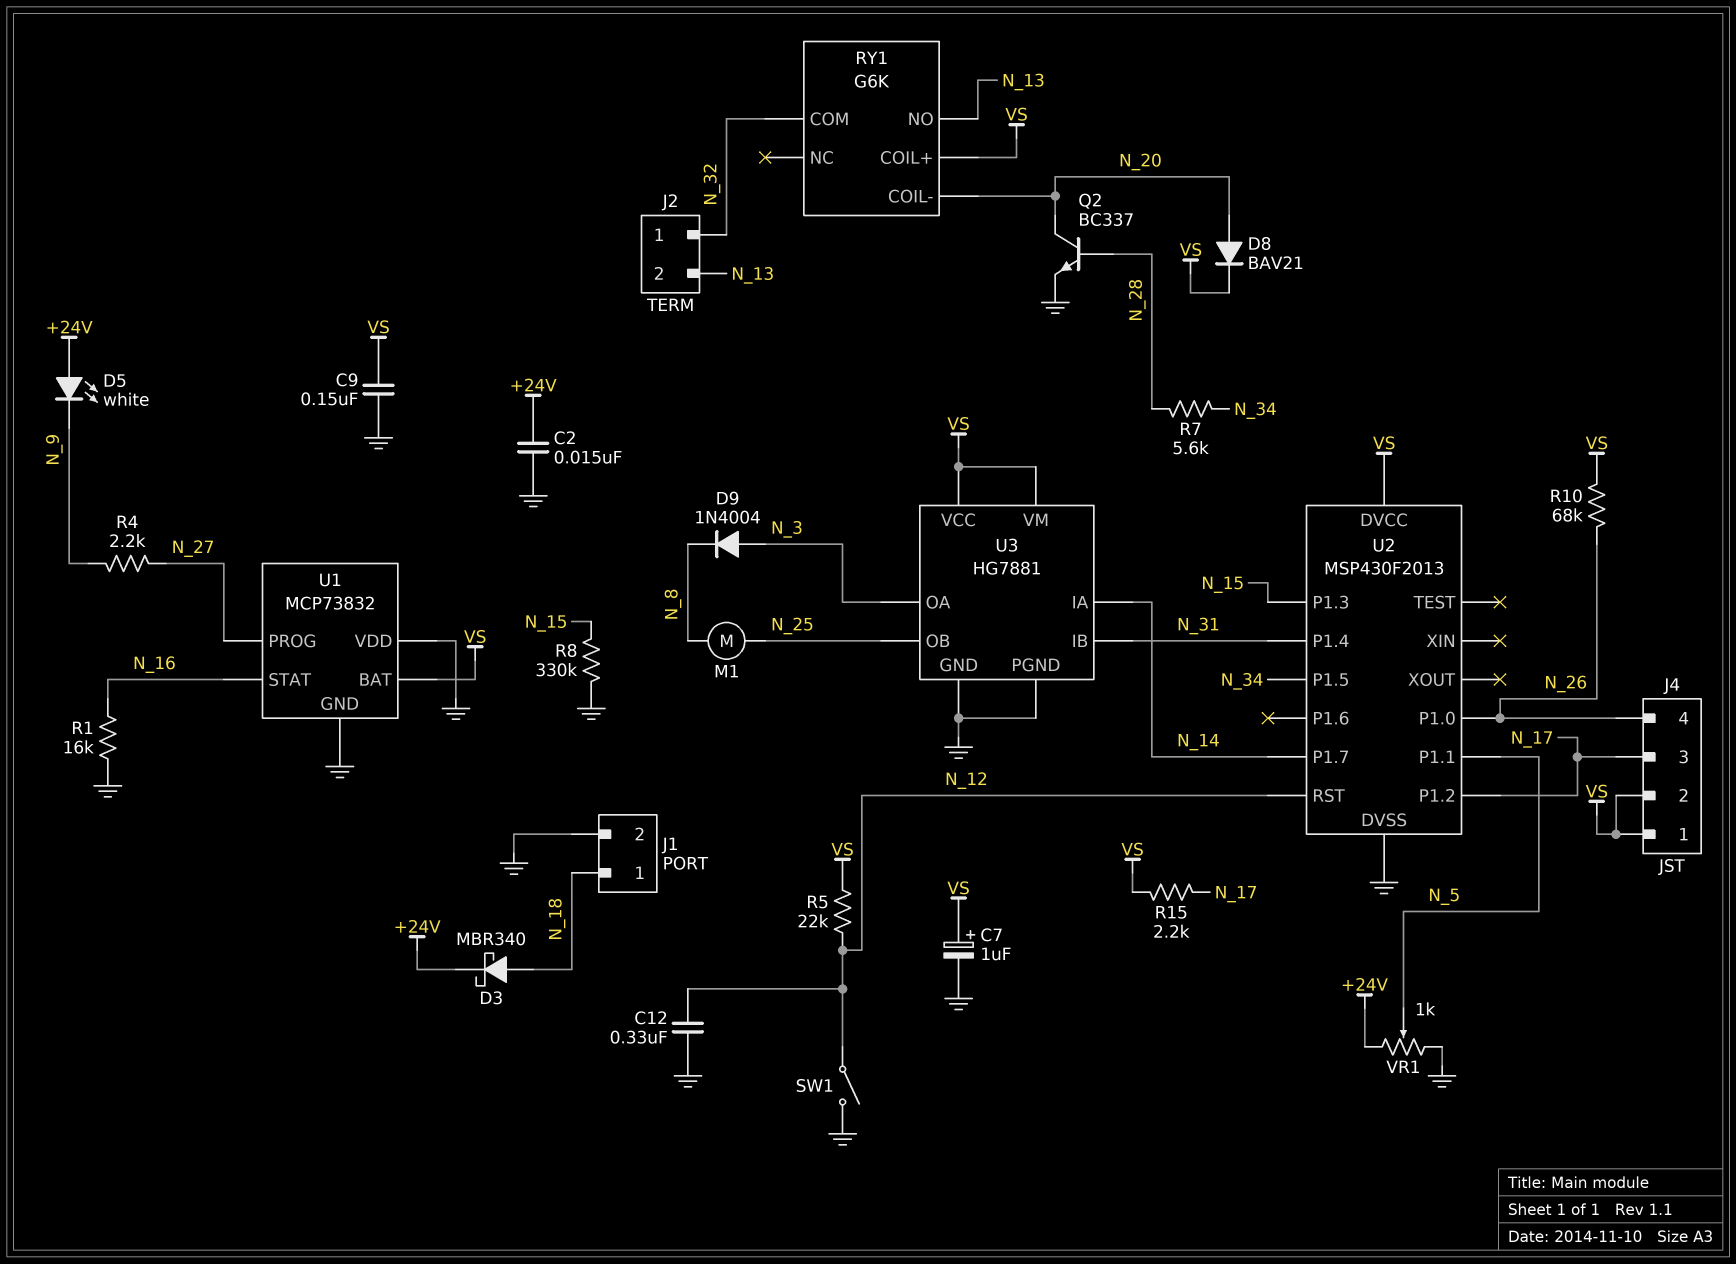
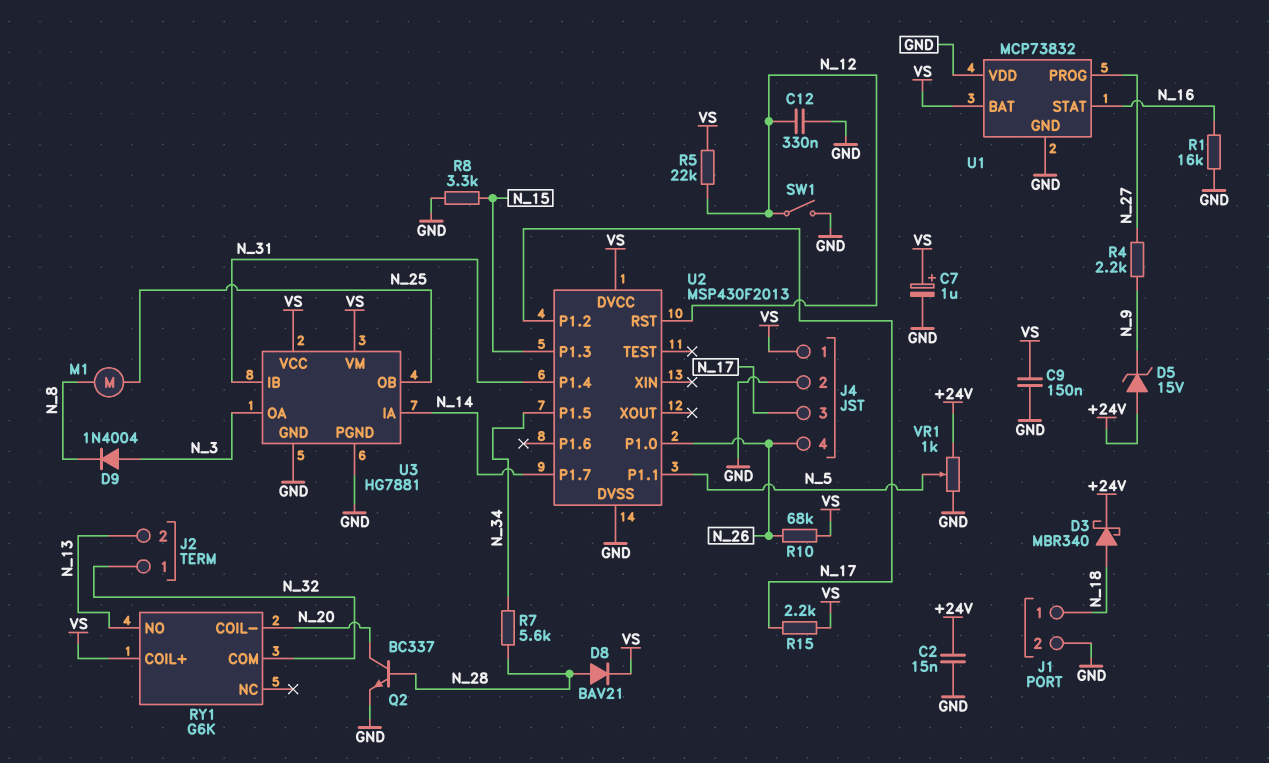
D5: LED white (A +24V, K N_9) -> zener 15V (A +24V, K N_9)
D8: diode BAV21 (A N_20, K VS) -> diode BAV21 (A N_28, K VS)
J4 pin 2: VS -> GND
R8: 330k (GND, N_15) -> 3.3k (GND, N_15)

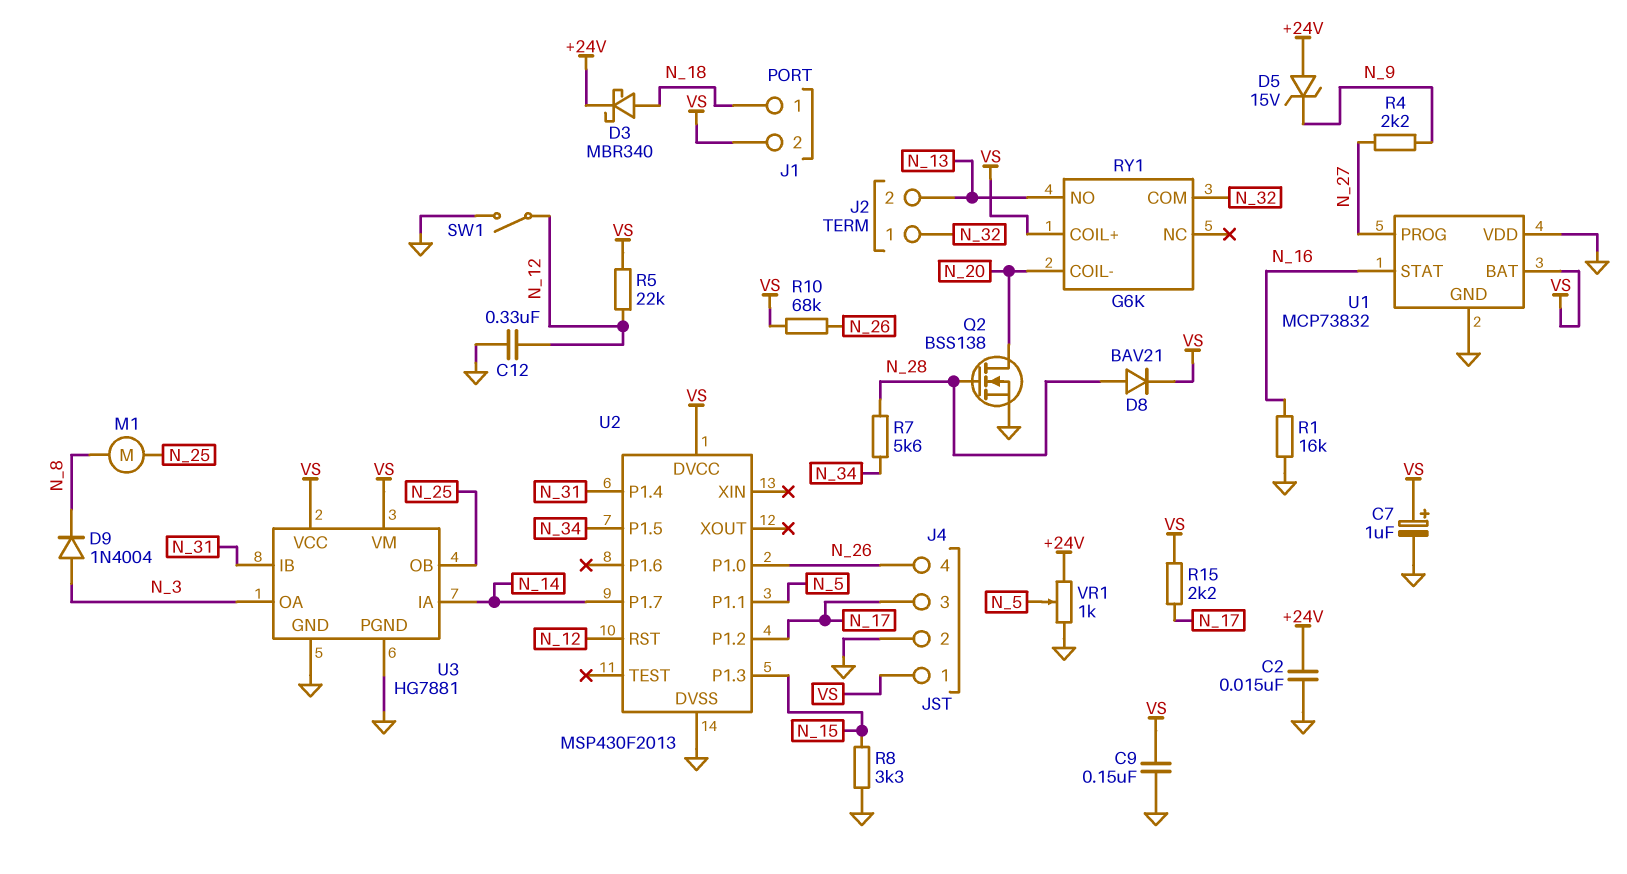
J1 pin 2: GND -> VS
Q2: NPN BC337 (B N_28, C N_20, E GND) -> NMOS BSS138 (G N_28, D N_20, S GND)

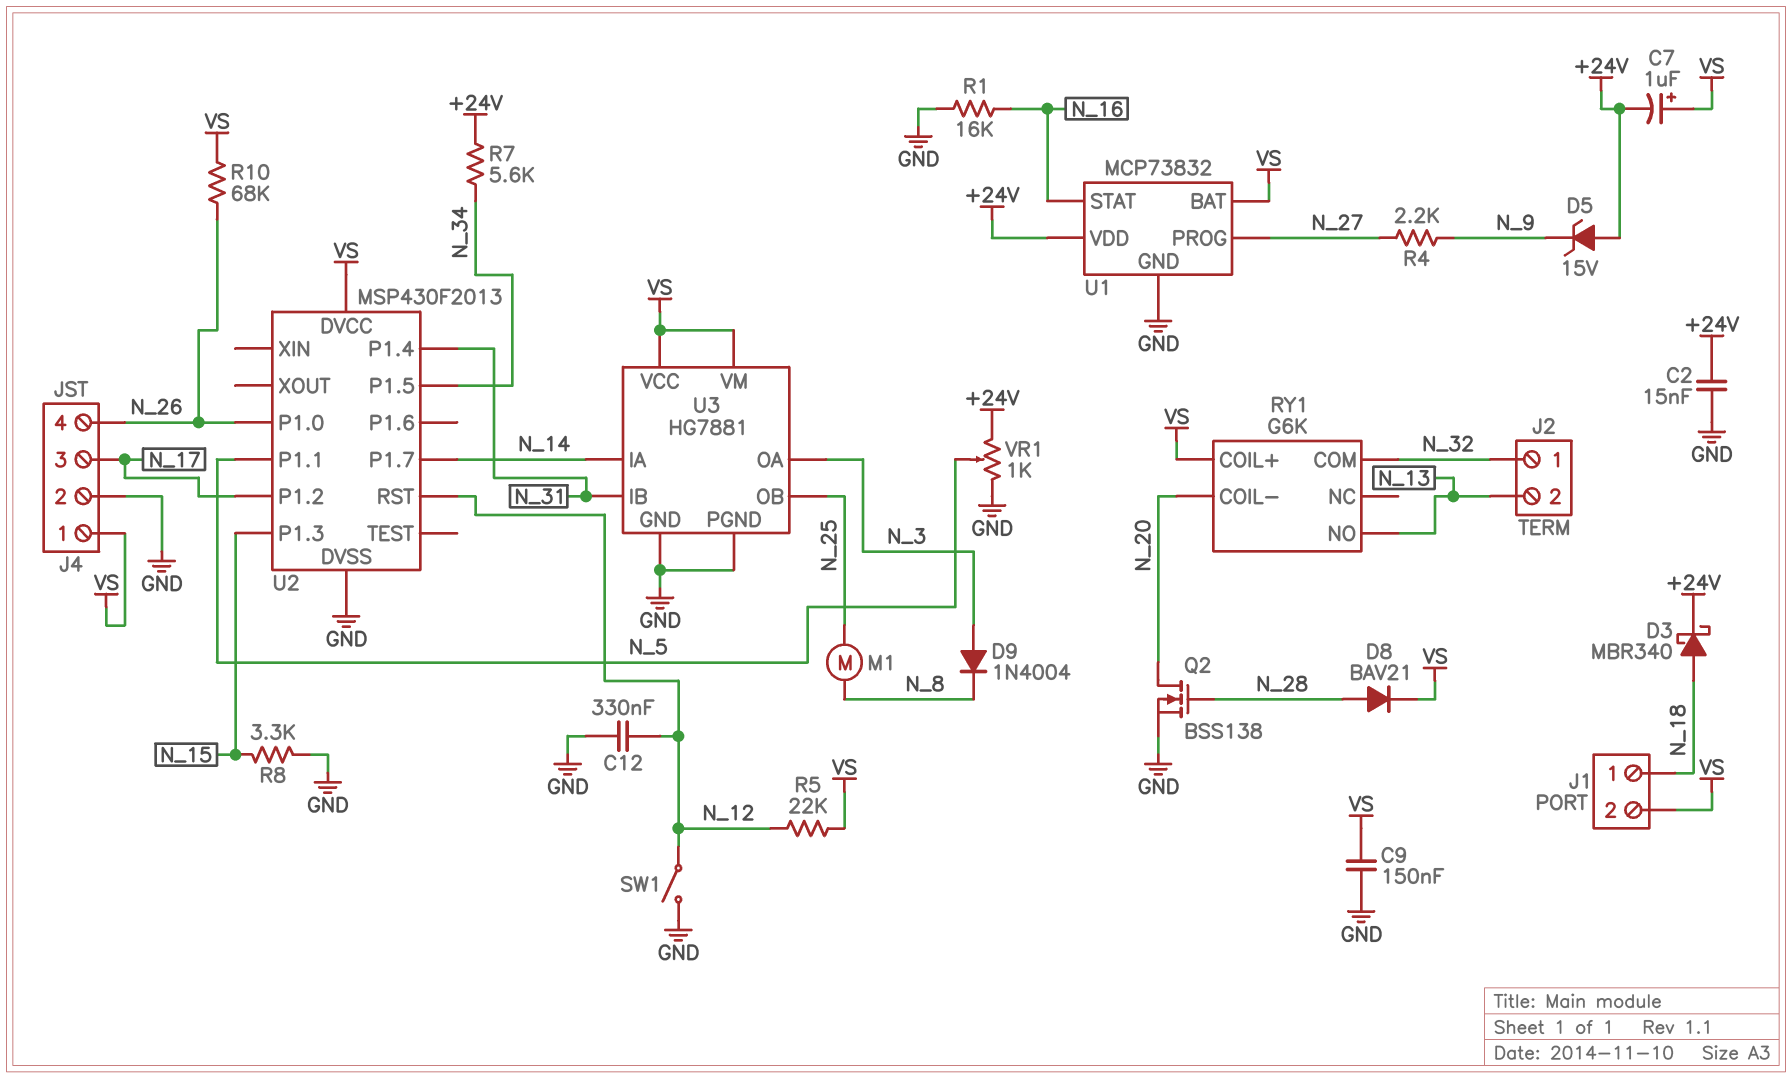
C7: 1uF (plus VS, minus GND) -> 1uF (plus VS, minus +24V)
R7: 5.6k (N_28, N_34) -> 5.6k (+24V, N_34)
R15: 2.2k (N_17, VS) -> none
U1 pin VDD: GND -> +24V

